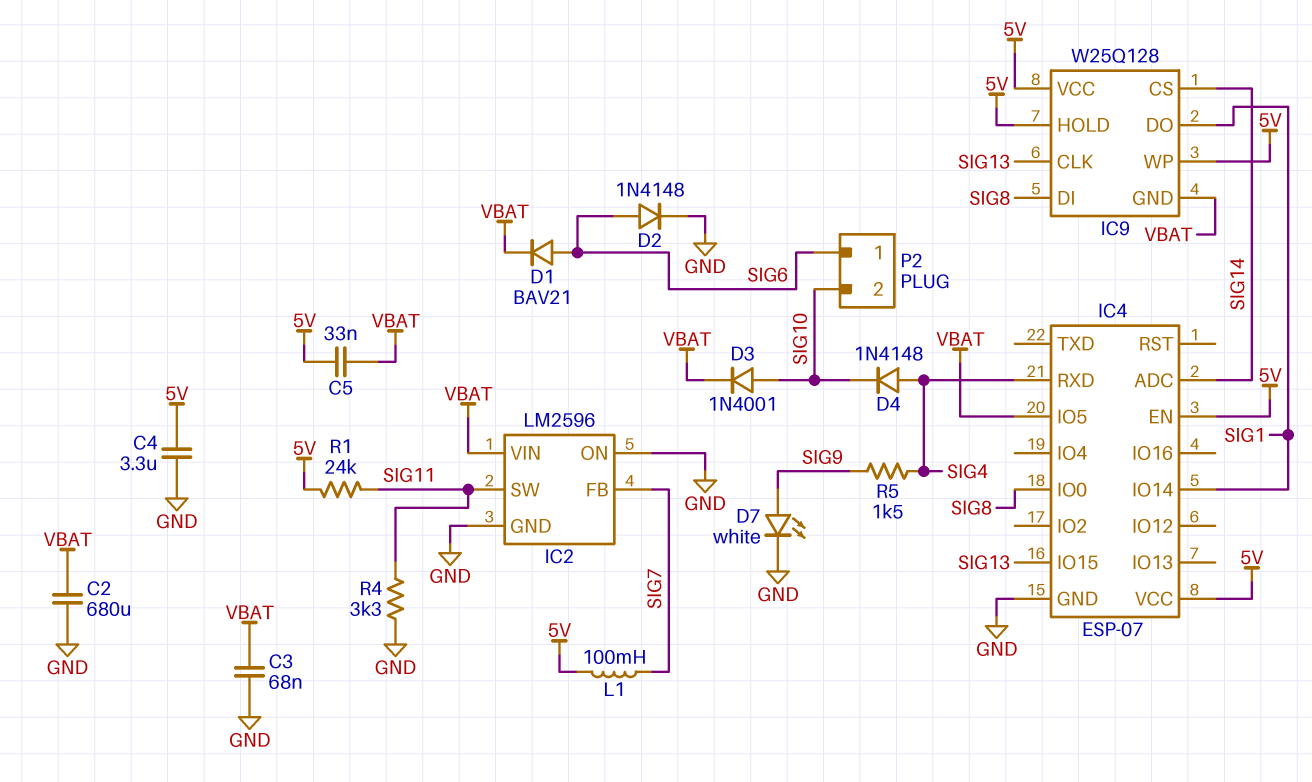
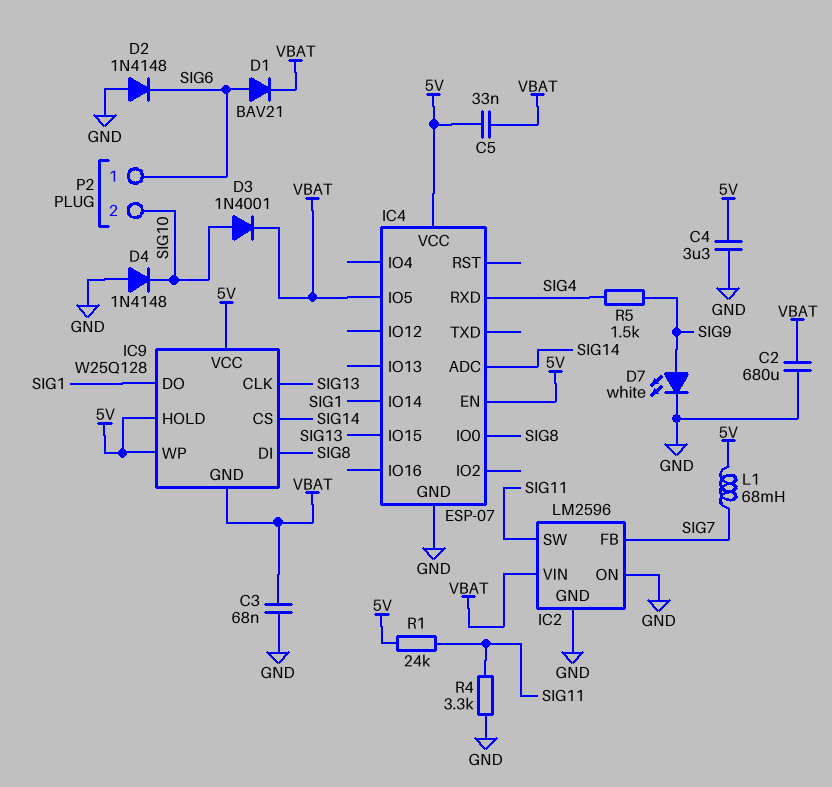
D2: diode 1N4148 (A SIG6, K GND) -> diode 1N4148 (A GND, K SIG6)
D4: diode 1N4148 (A SIG4, K SIG10) -> diode 1N4148 (A GND, K SIG10)
L1: 100mH (5V, SIG7) -> 68mH (5V, SIG7)

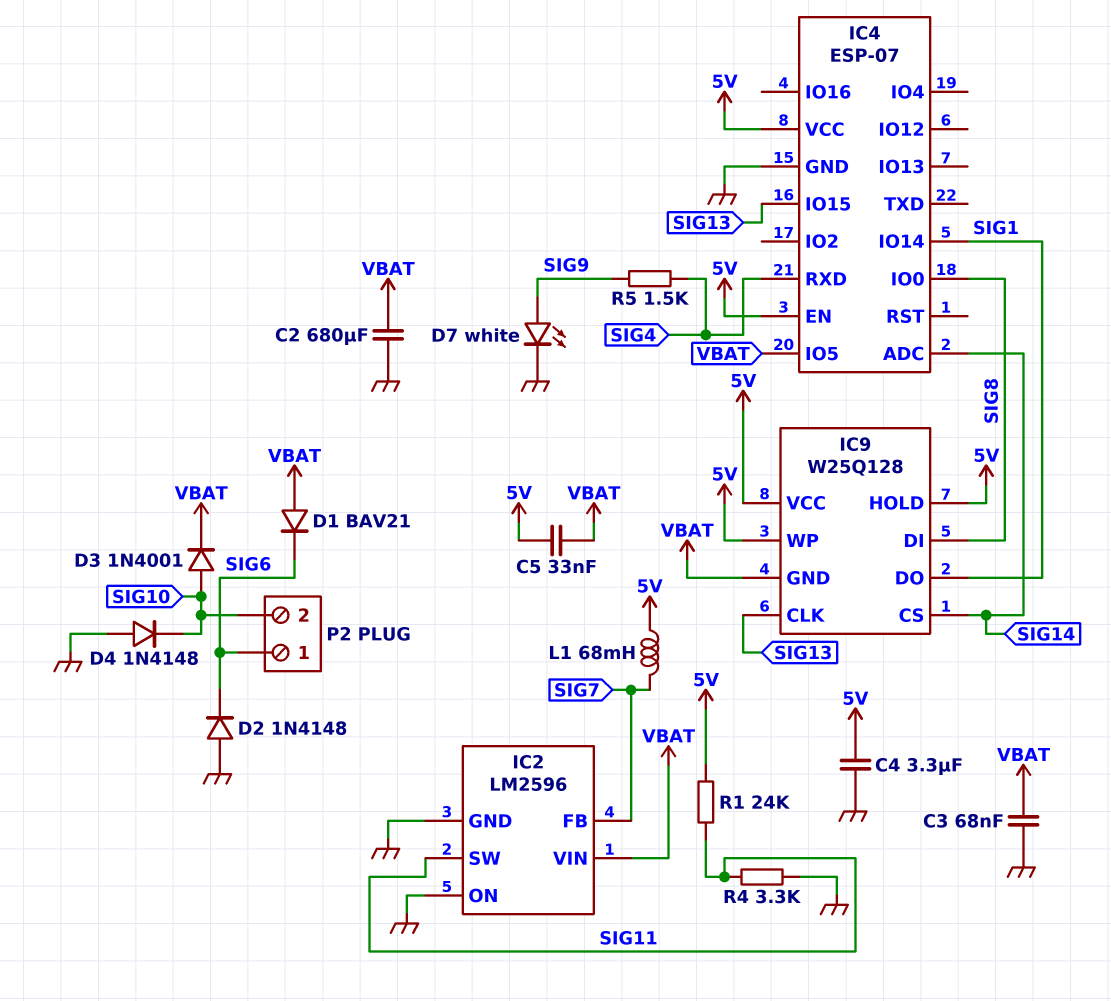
D1: diode BAV21 (A SIG6, K VBAT) -> diode BAV21 (A VBAT, K SIG6)

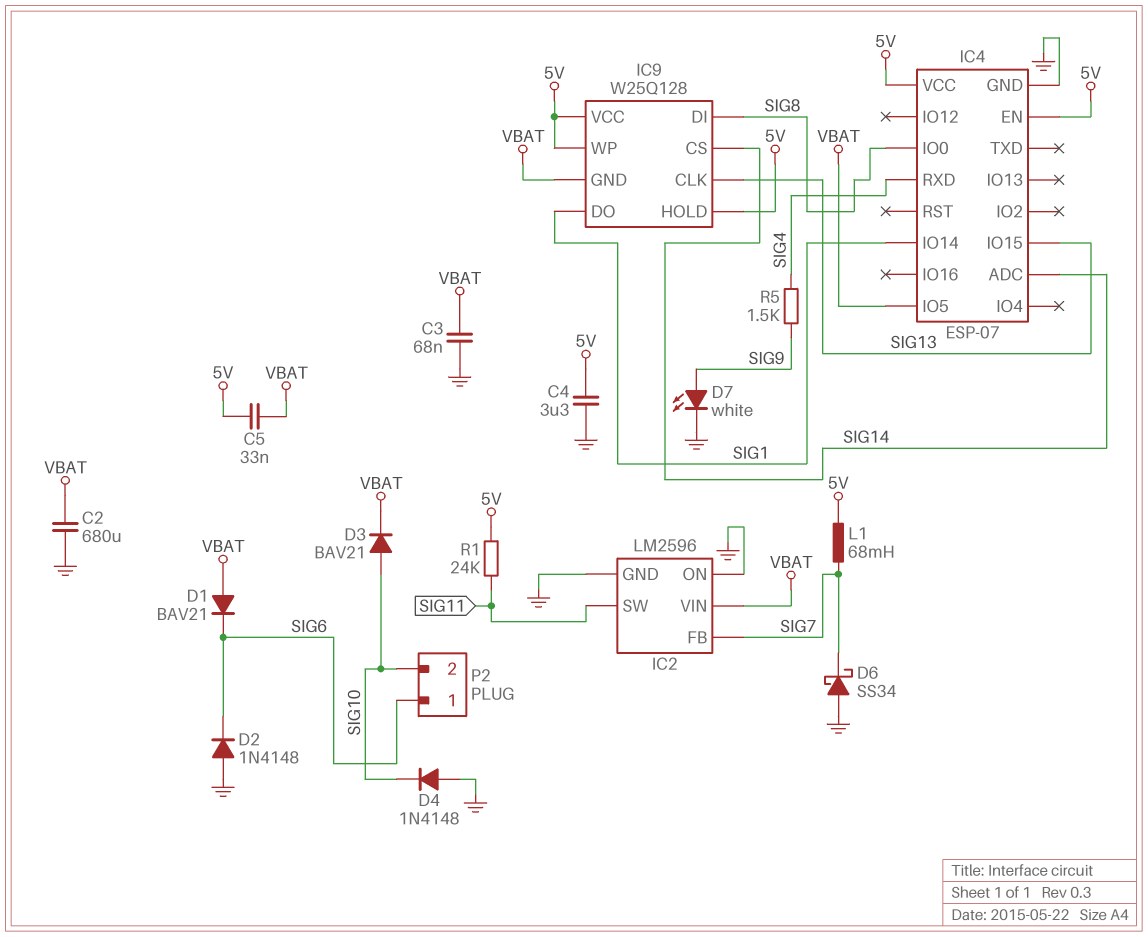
D3: diode 1N4001 (A SIG10, K VBAT) -> diode BAV21 (A SIG10, K VBAT)
D6: none -> schottky SS34 (A GND, K SIG7)
R4: 3.3k (GND, SIG11) -> none

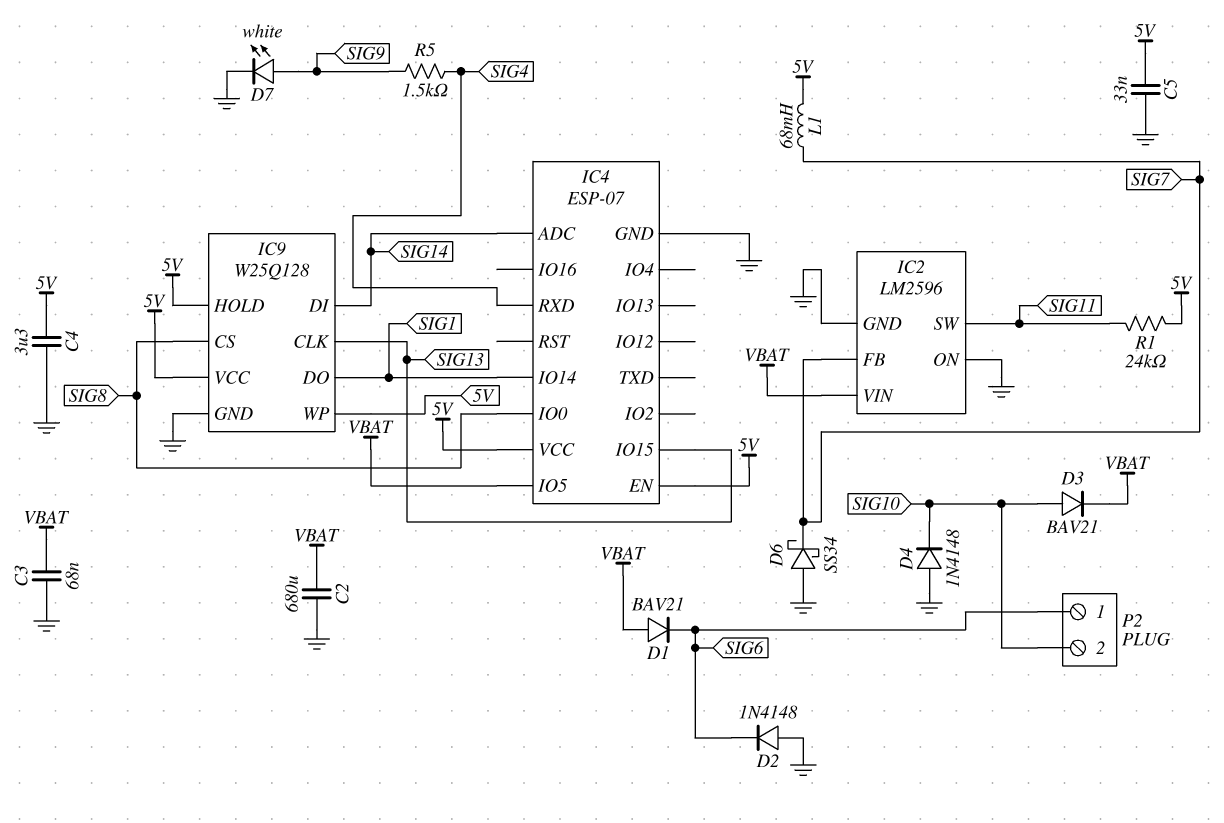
C5: 33nF (5V, VBAT) -> 33nF (5V, GND)
IC9 pin CS: SIG14 -> SIG8
IC9 pin DI: SIG8 -> SIG14
IC9 pin GND: VBAT -> GND

